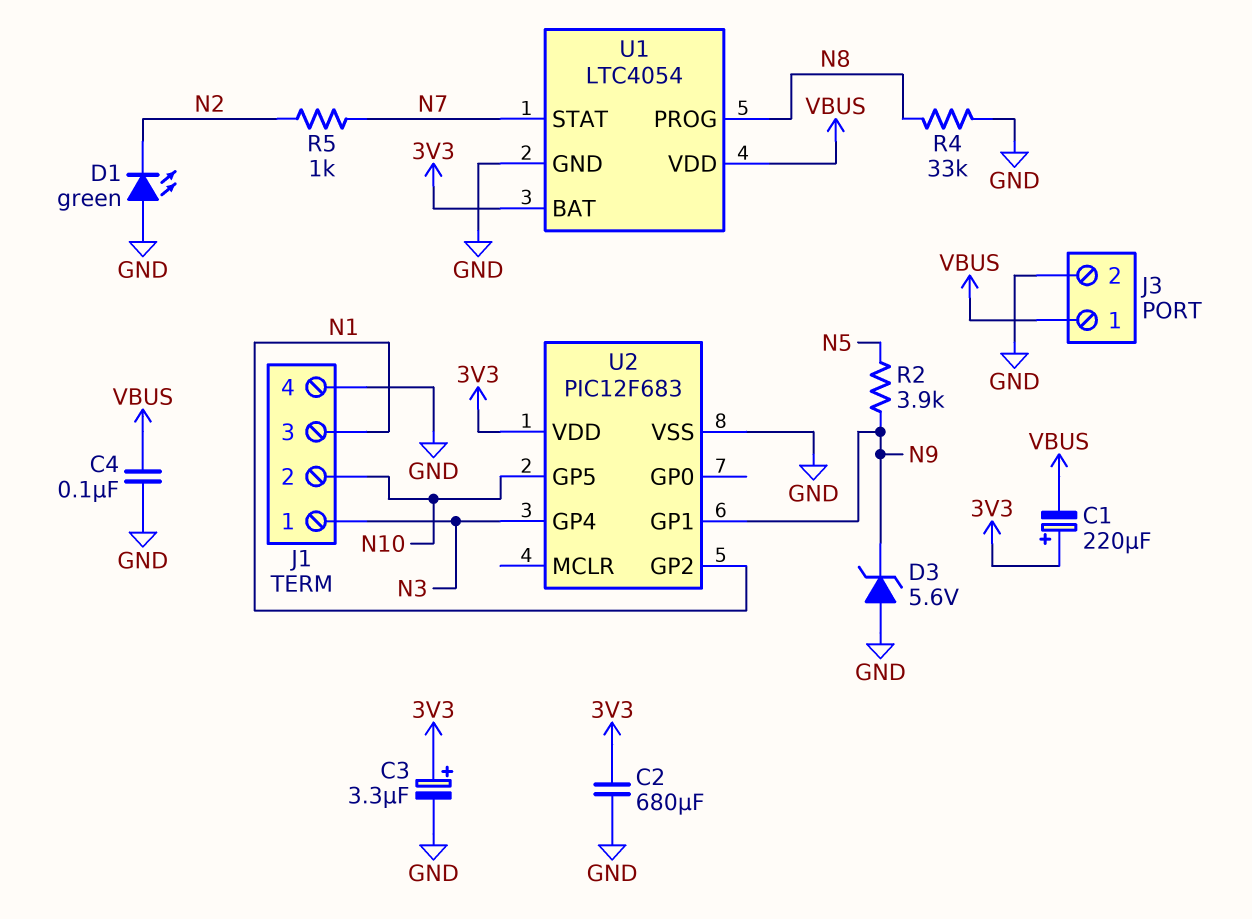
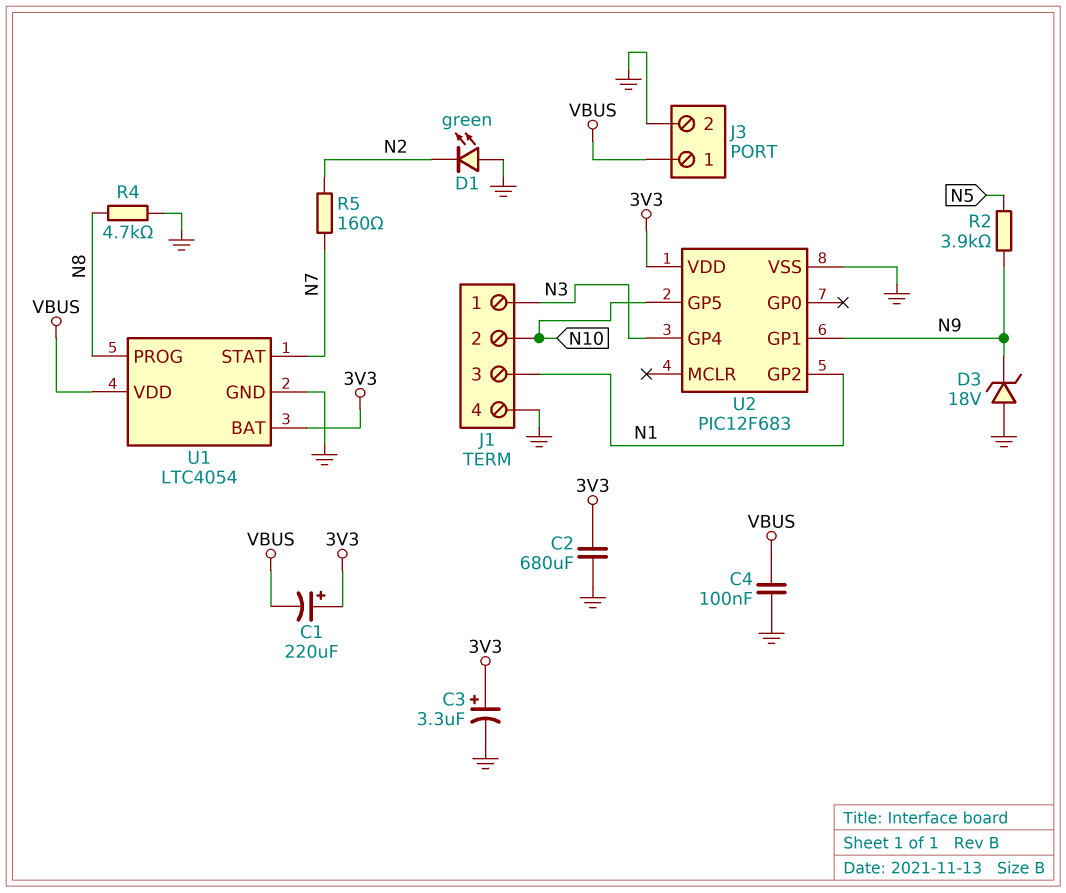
D3: zener 5.6V (A GND, K N9) -> zener 18V (A GND, K N9)
R4: 33k (GND, N8) -> 4.7k (GND, N8)
R5: 1k (N2, N7) -> 160 (N2, N7)

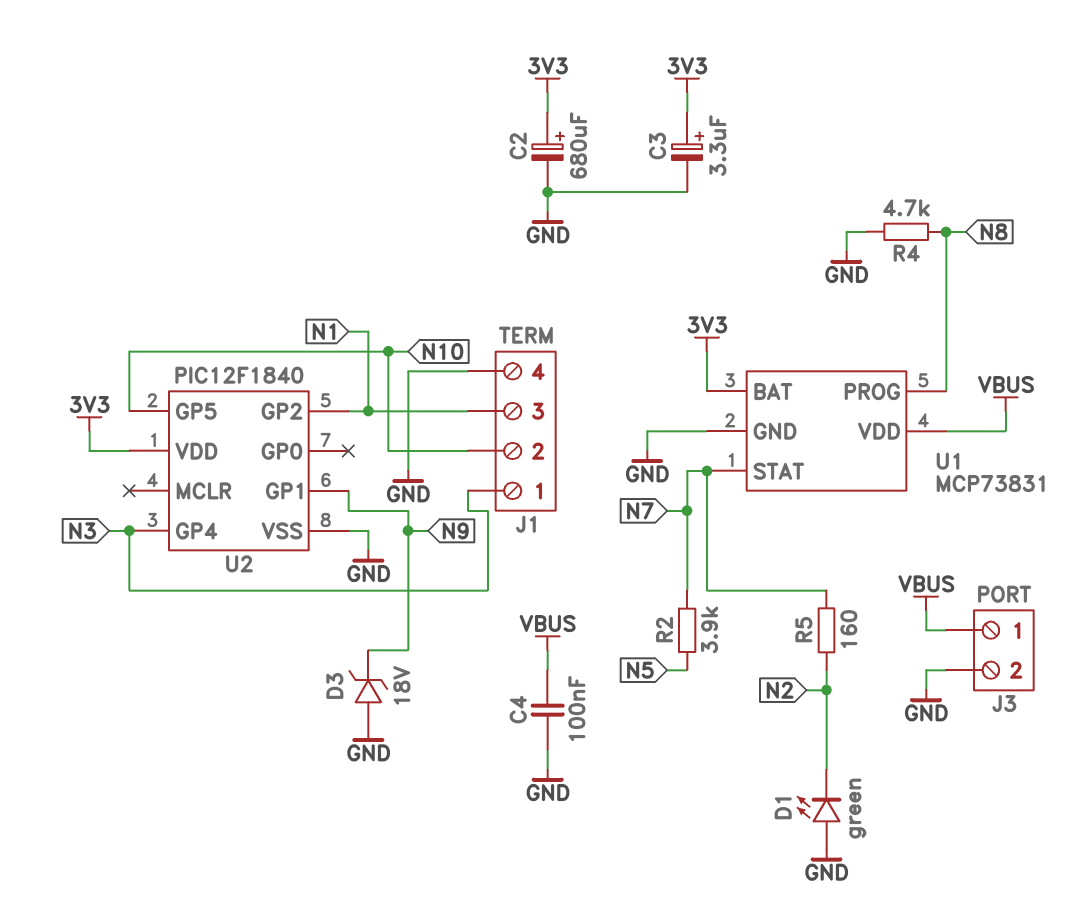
C1: 220uF (plus 3V3, minus VBUS) -> none
C2: 680uF (3V3, GND) -> 680uF (plus 3V3, minus GND)
R2: 3.9k (N5, N9) -> 3.9k (N5, N7)
U1: LTC4054 -> MCP73831
U2: PIC12F683 -> PIC12F1840

